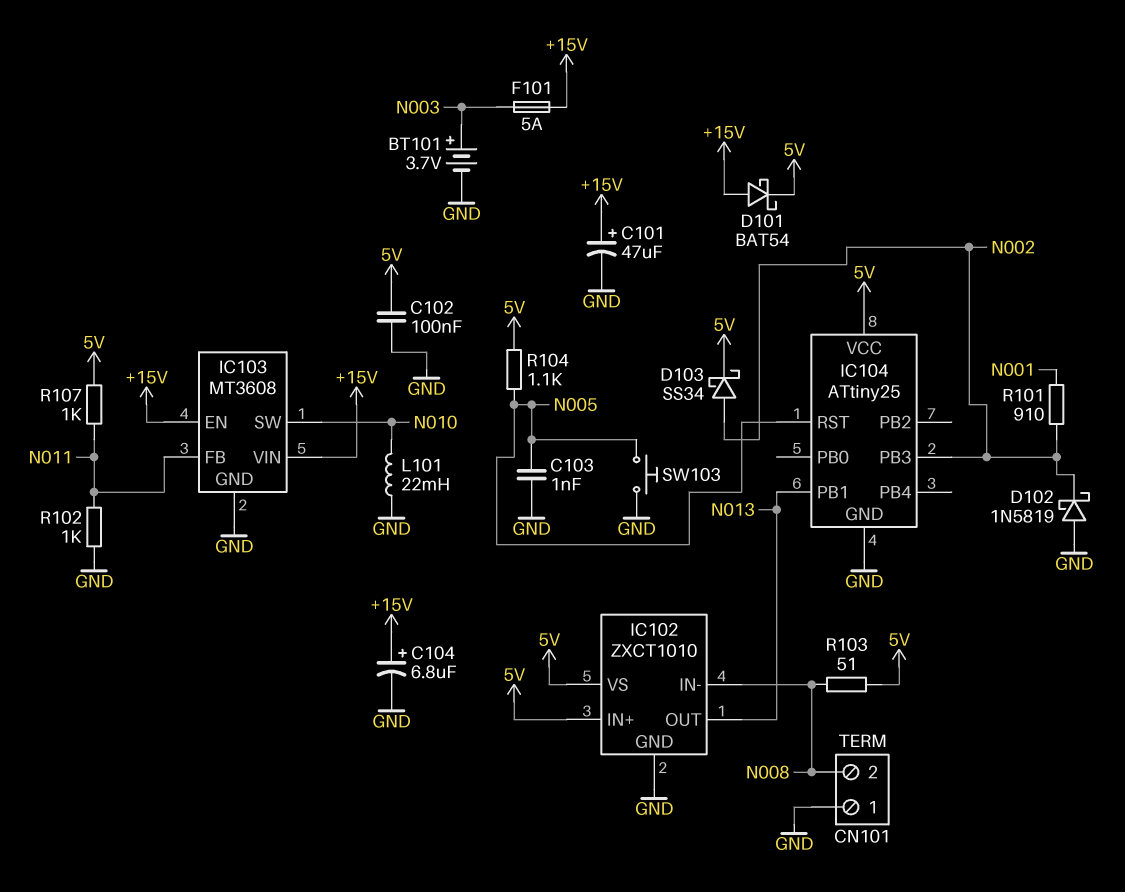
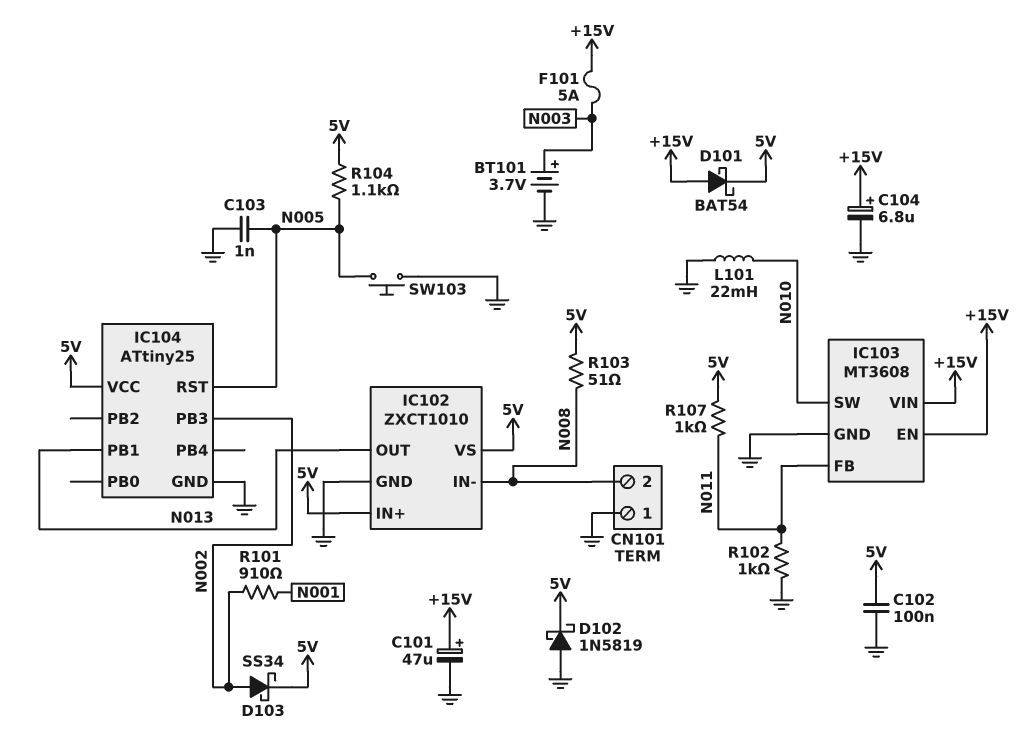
D102: schottky 1N5819 (A GND, K N002) -> schottky 1N5819 (A GND, K 5V)

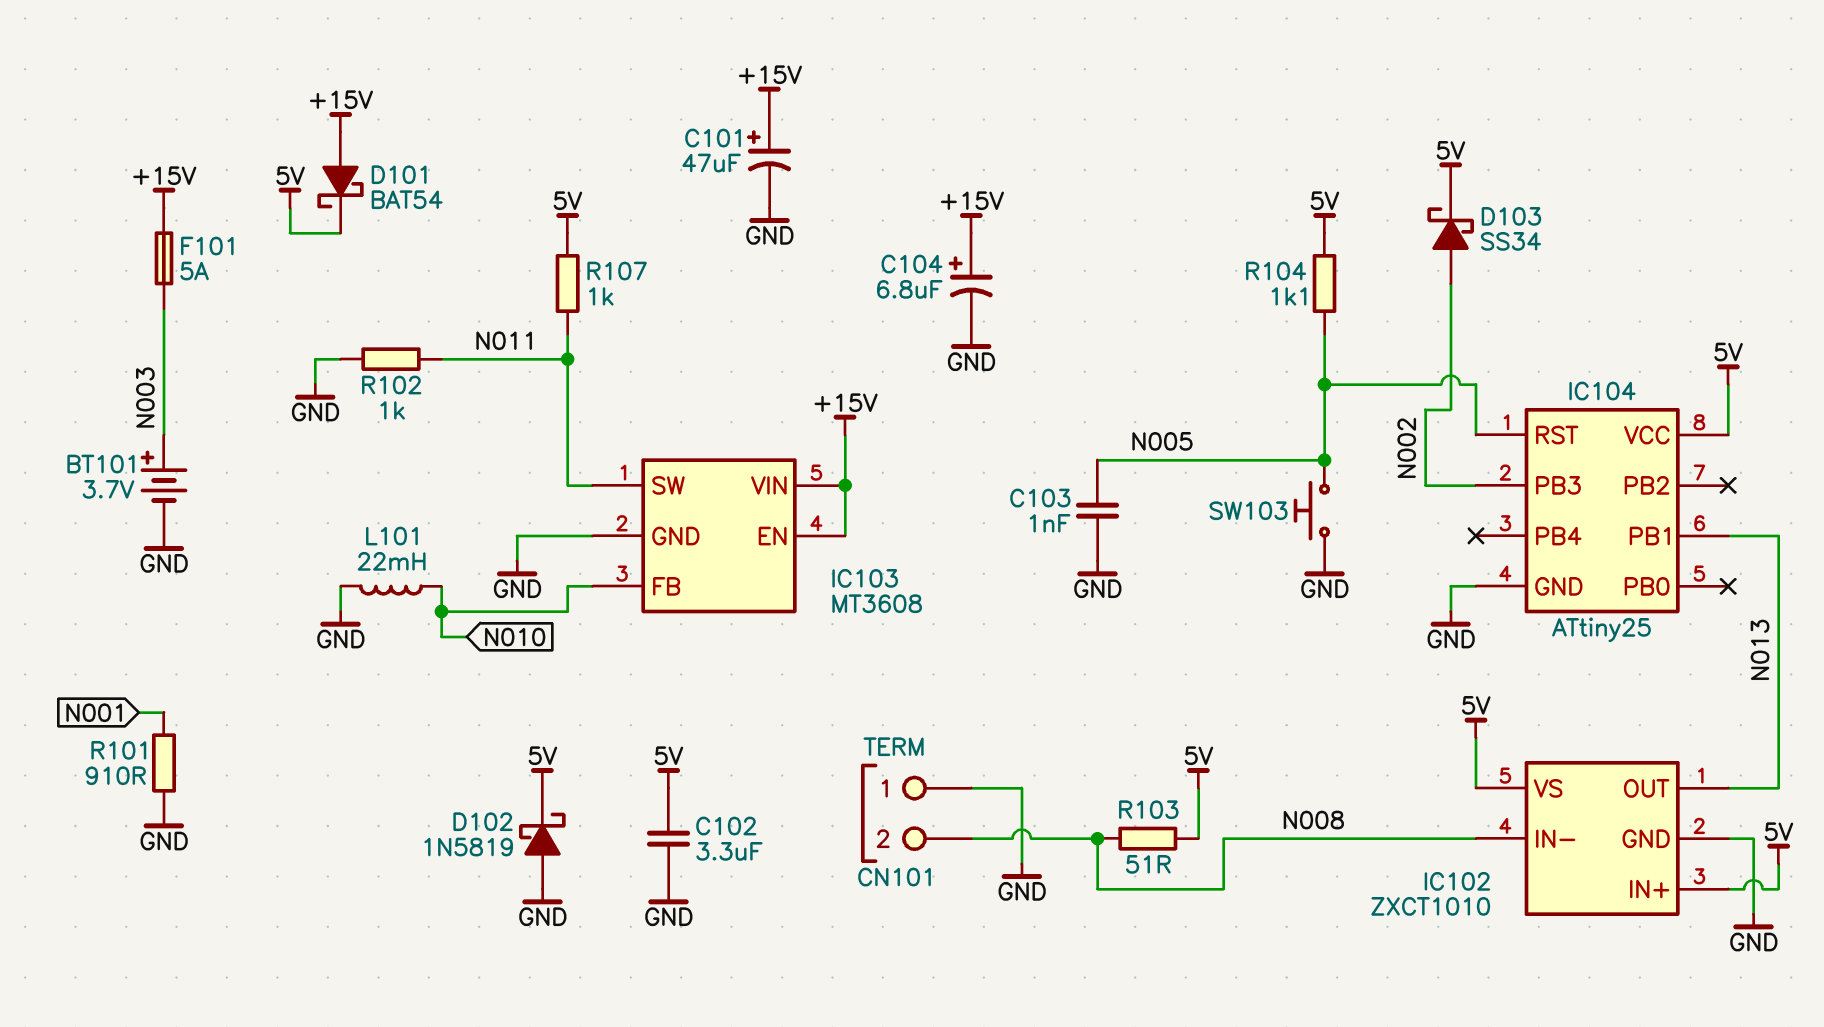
C102: 100nF (5V, GND) -> 3.3uF (5V, GND)
IC103 pin FB: N011 -> N010
IC103 pin SW: N010 -> N011
R101: 910 (N001, N002) -> 910 (GND, N001)

